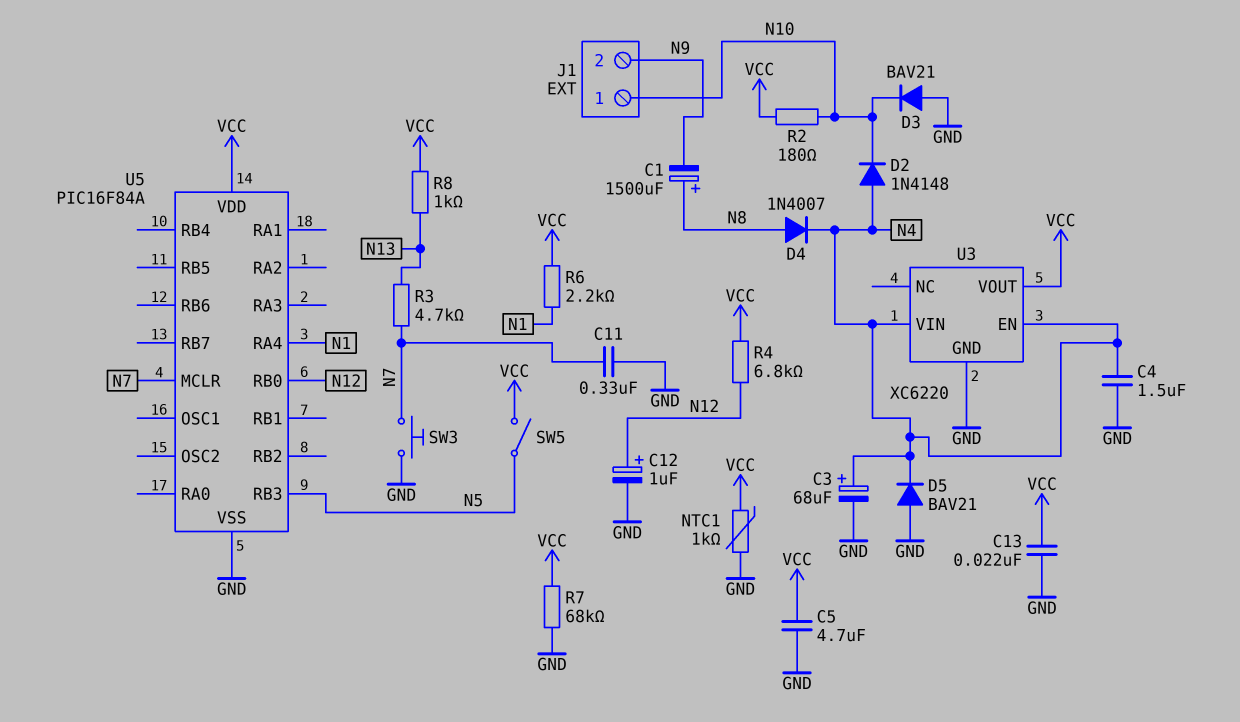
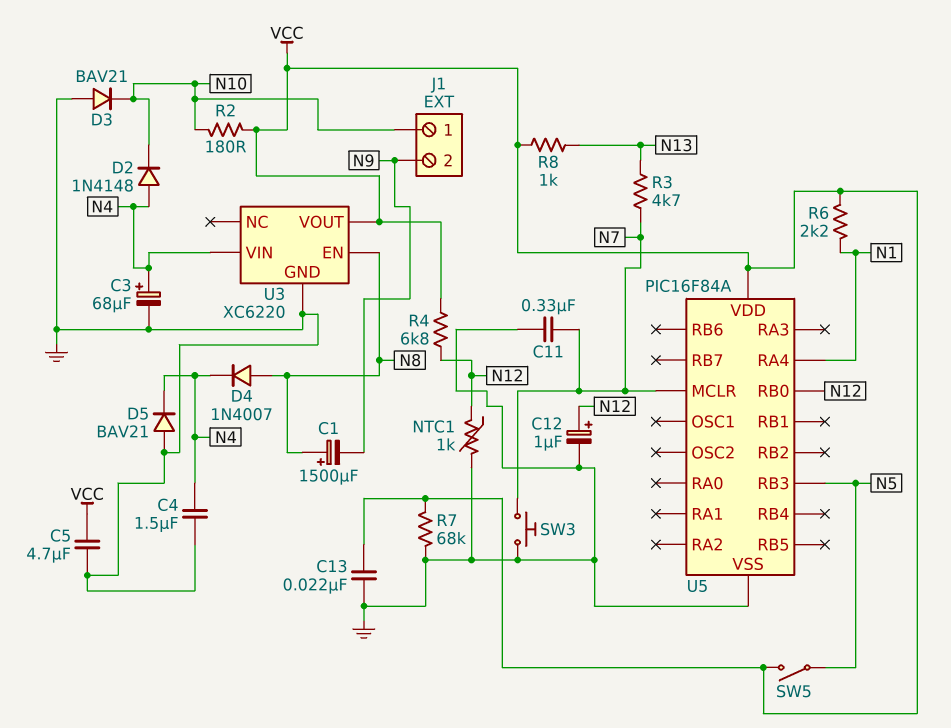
NTC1: 1k (GND, VCC) -> 1k (GND, N12)
U3 pin EN: N4 -> N8

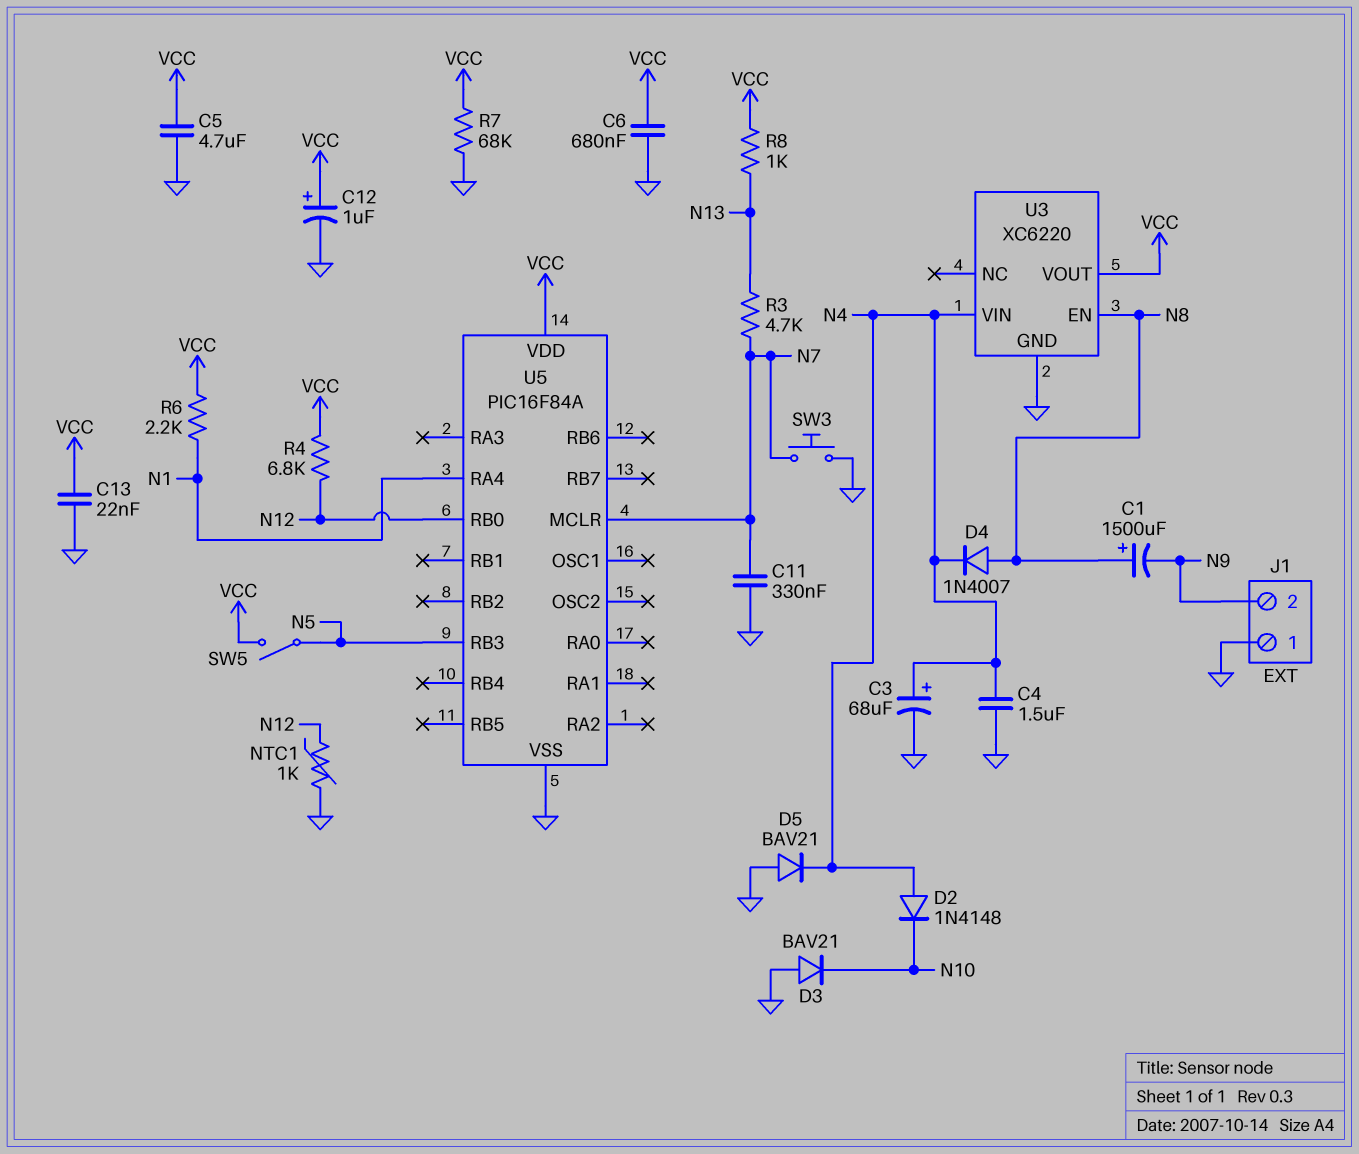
C6: none -> 680nF (GND, VCC)
C12: 1uF (plus N12, minus GND) -> 1uF (plus VCC, minus GND)
J1 pin 1: N10 -> GND
R2: 180 (N10, VCC) -> none

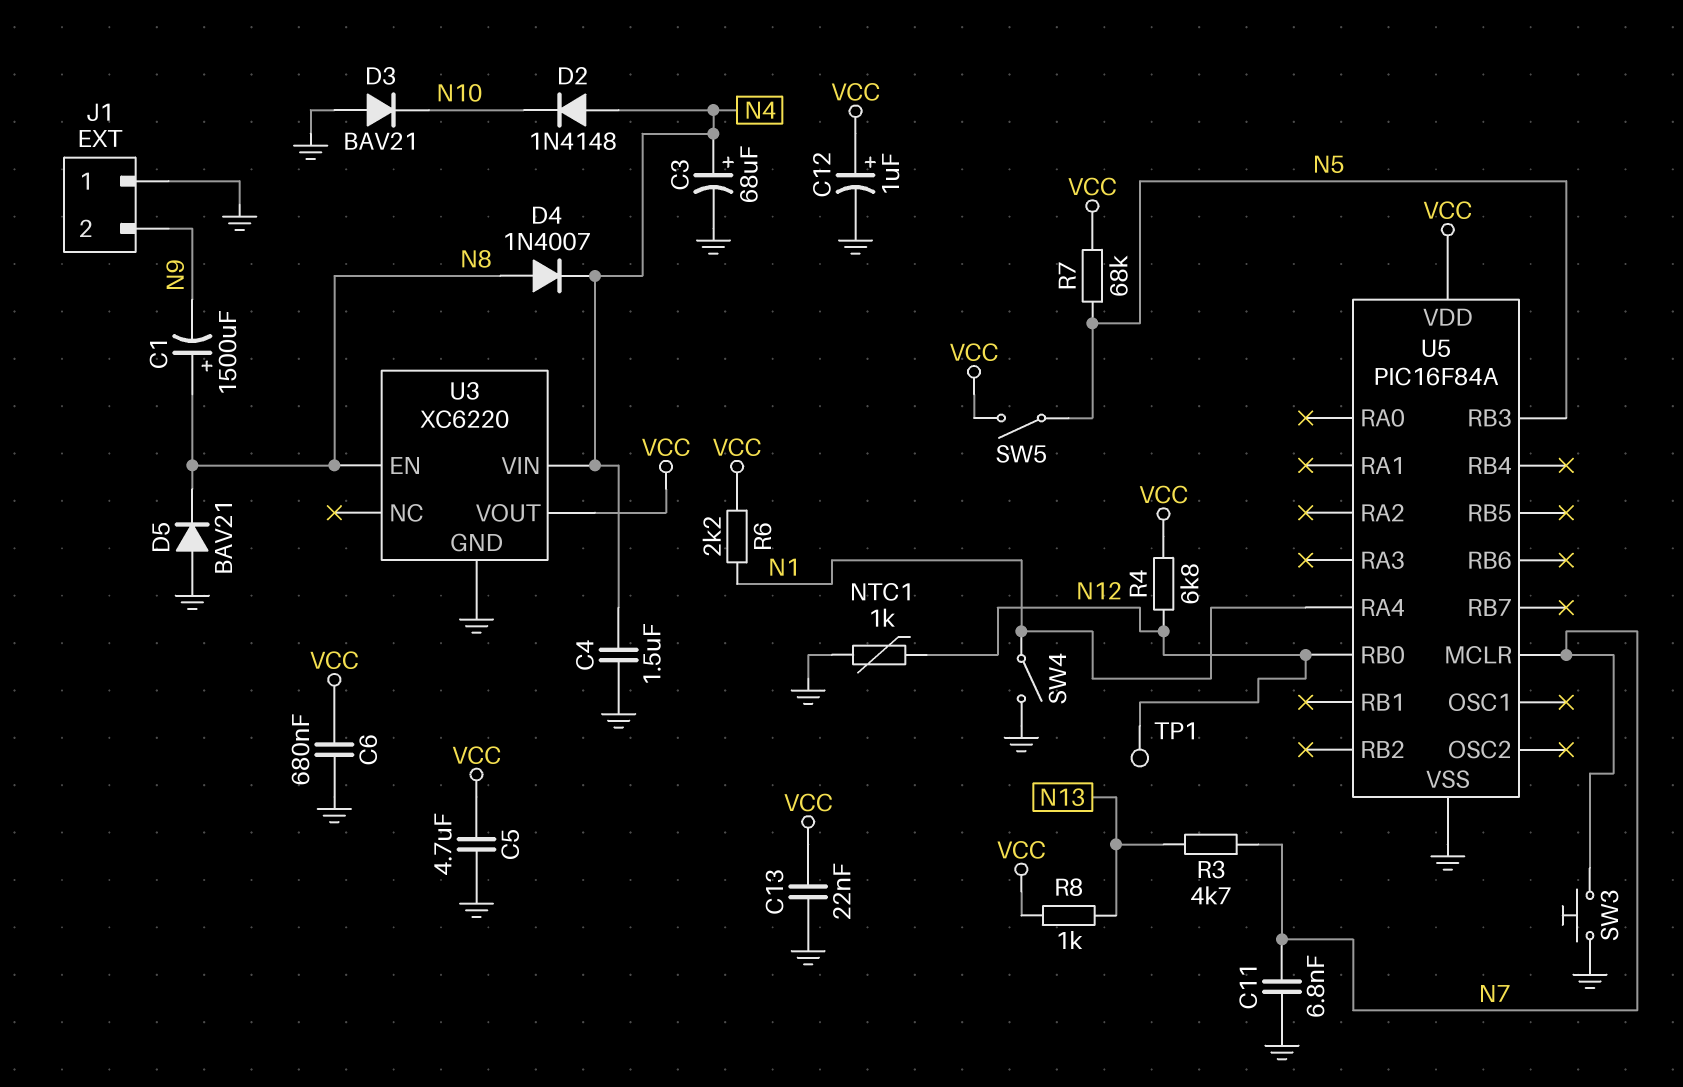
C11: 330nF (GND, N7) -> 6.8nF (GND, N7)
D5: diode BAV21 (A GND, K N4) -> diode BAV21 (A GND, K N8)
R7: 68k (GND, VCC) -> 68k (N5, VCC)
SW4: none -> switch (GND, N1)
TP1: none -> test point (N12)

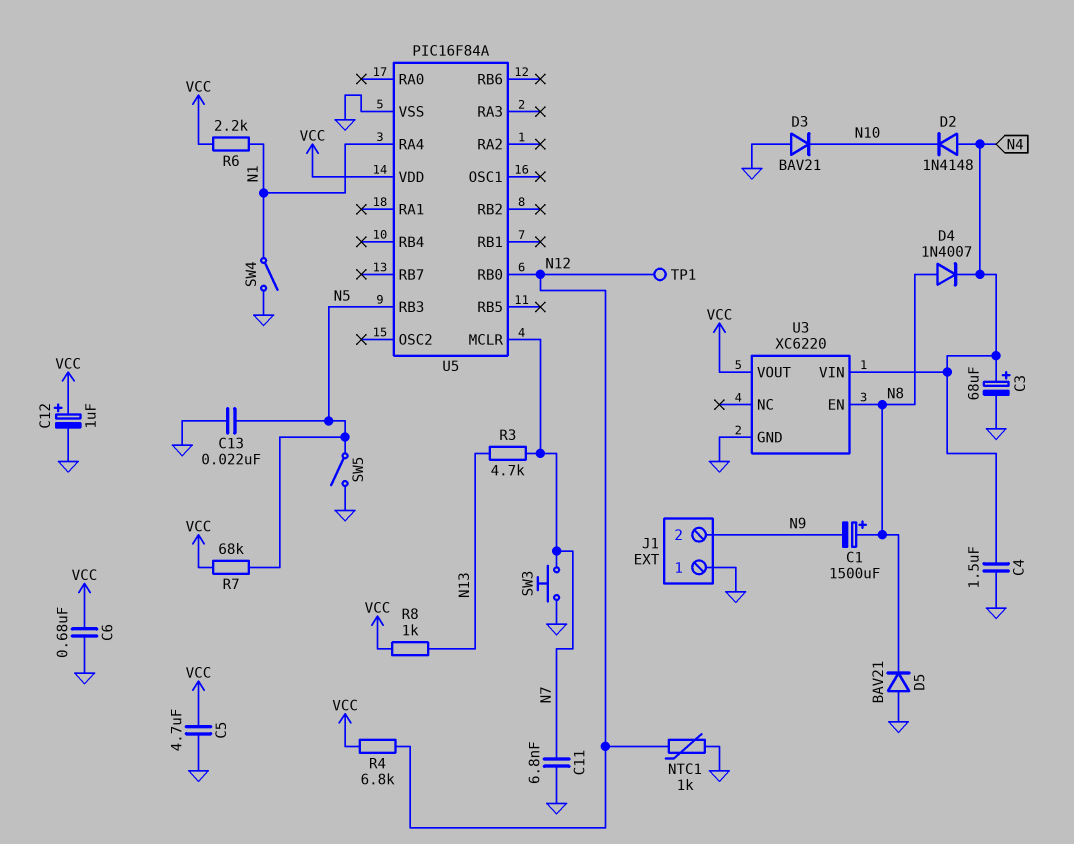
C13: 22nF (GND, VCC) -> 22nF (GND, N5)
SW5: switch (N5, VCC) -> switch (GND, N5)

